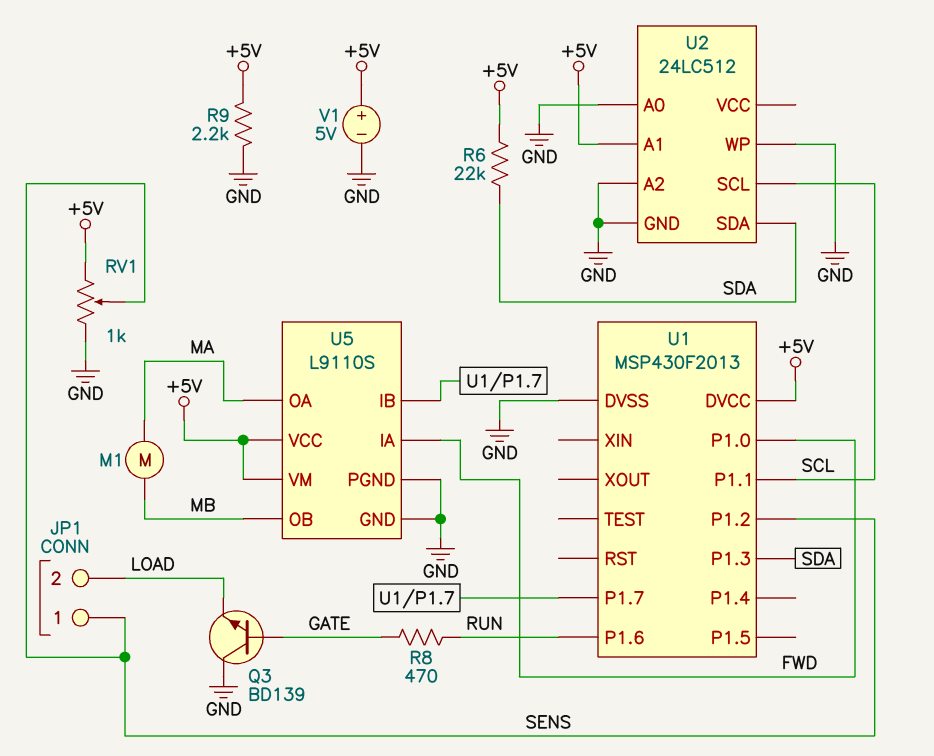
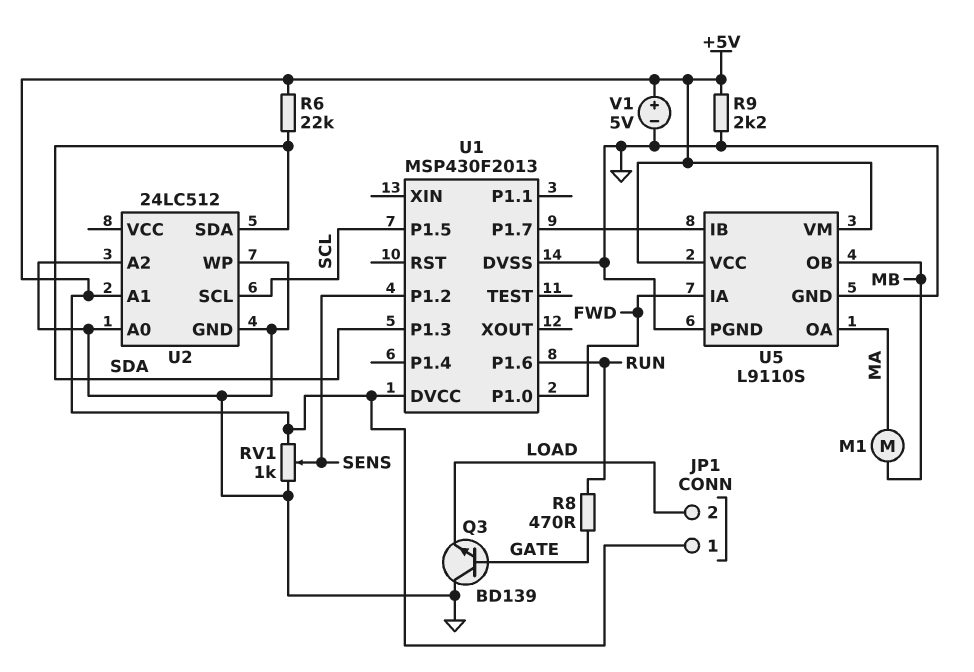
JP1 pin 1: SENS -> +5V
U1 pin P1.1: SCL -> none
U1 pin P1.5: none -> SCL

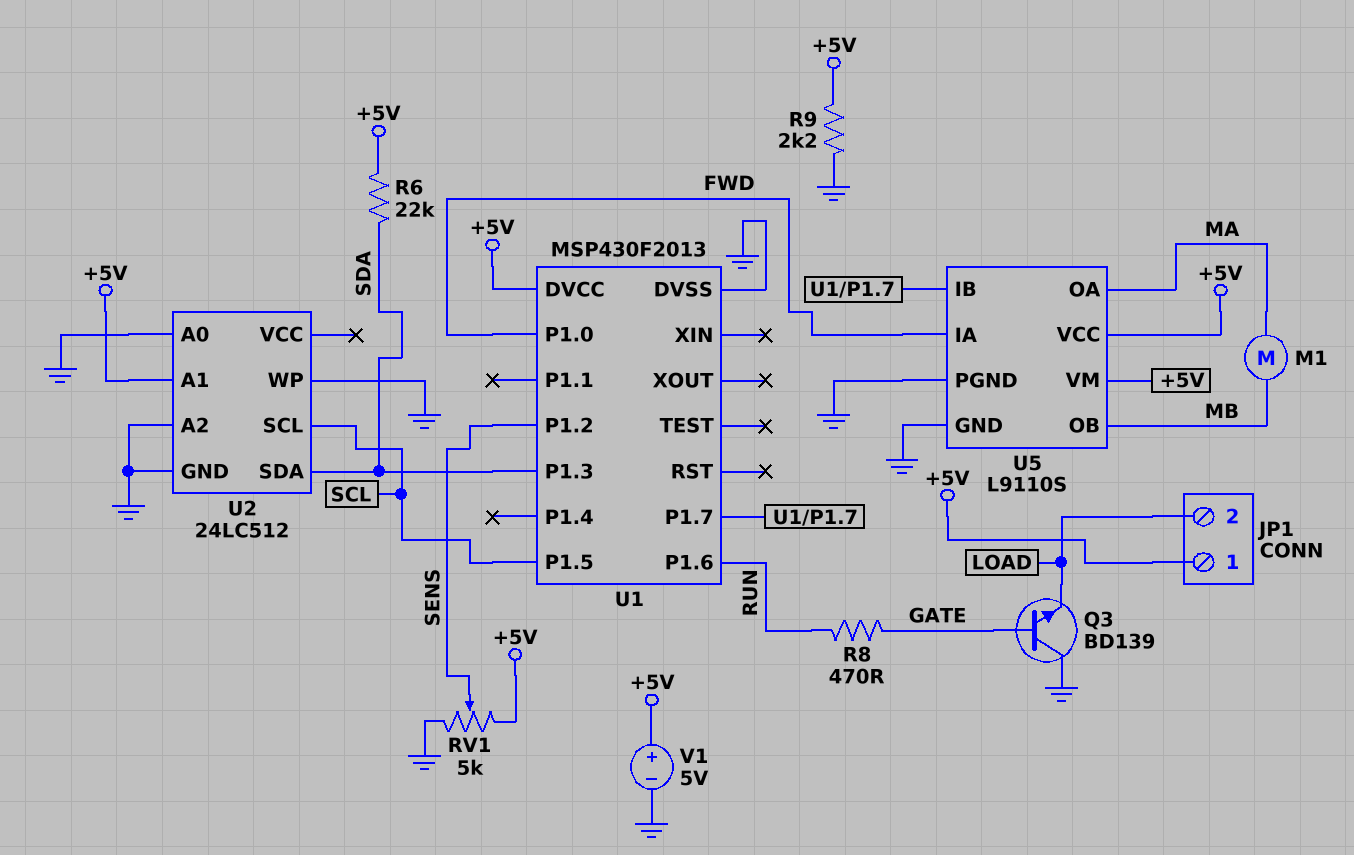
RV1: 1k (+5V, GND, wiper SENS) -> 5k (+5V, GND, wiper SENS)

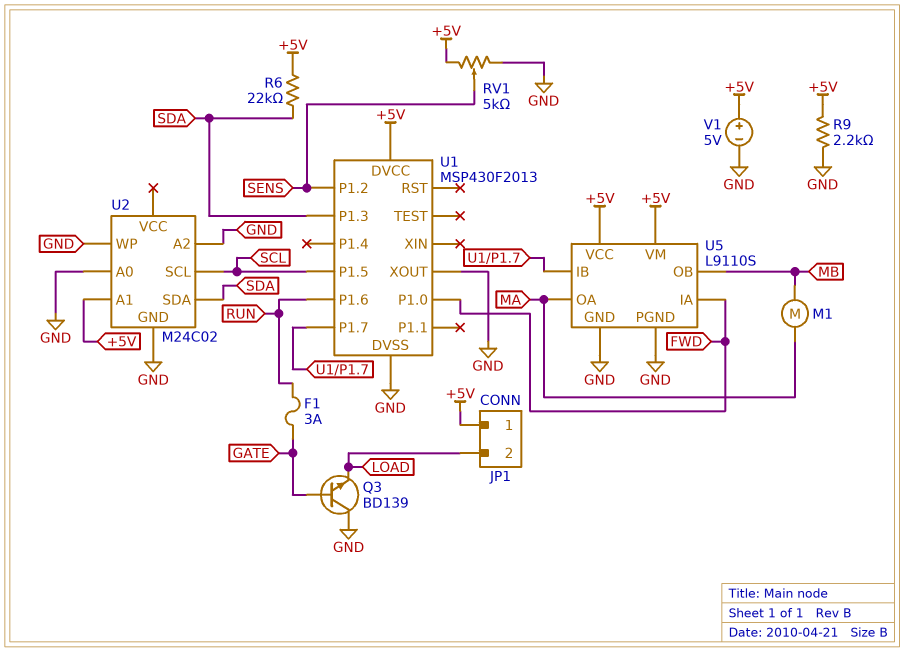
F1: none -> 3A (GATE, RUN)
R8: 470 (GATE, RUN) -> none
U1 pin XOUT: none -> GND
U2: 24LC512 -> M24C02

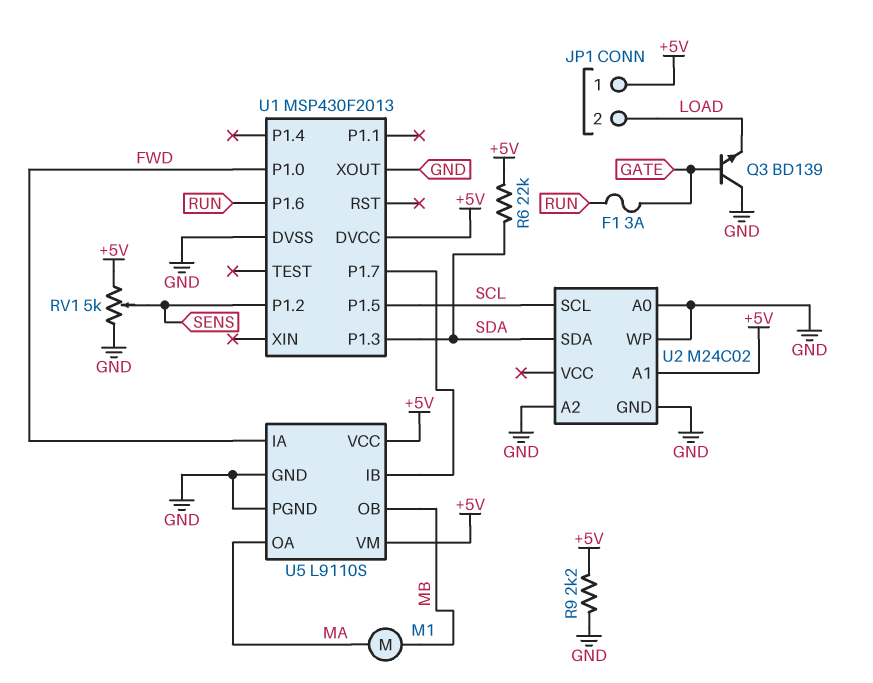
V1: 5V (plus +5V, minus GND) -> none

